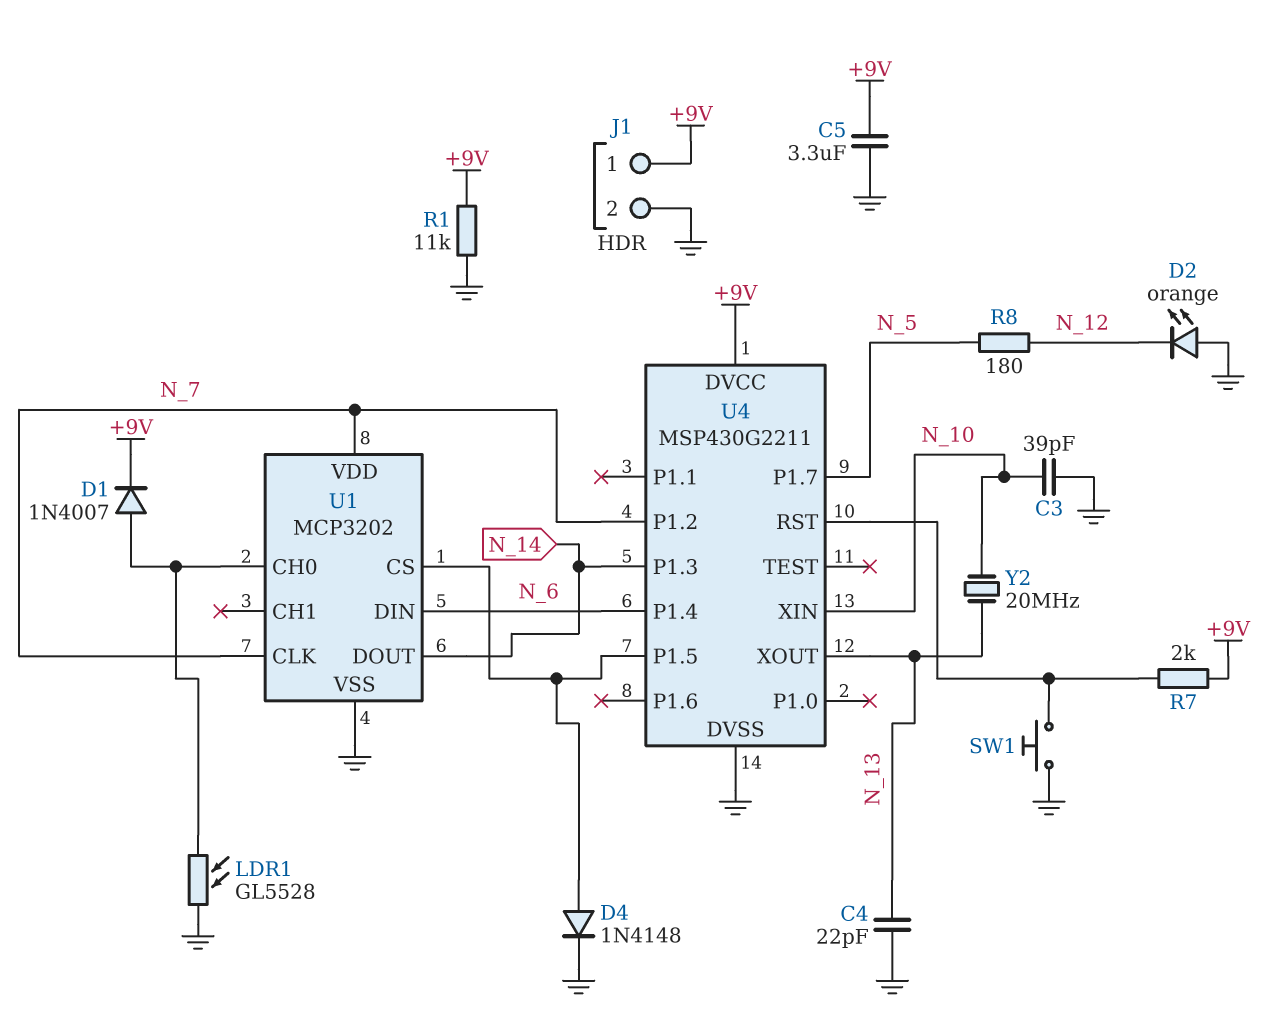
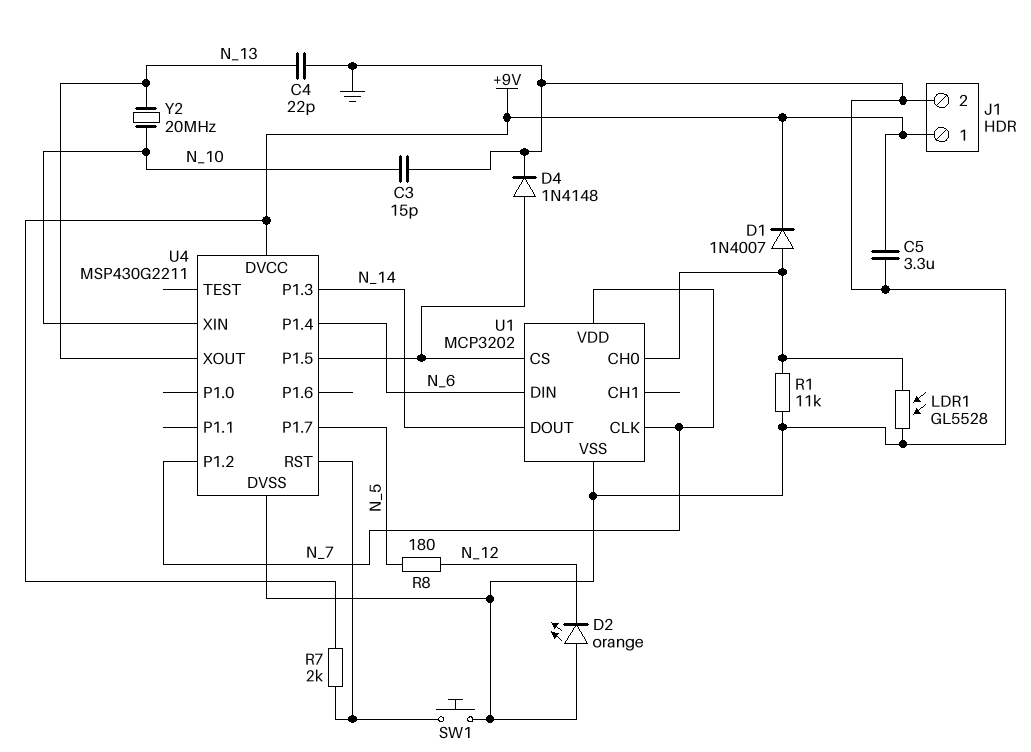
C3: 39pF (GND, N_10) -> 15pF (GND, N_10)
R1: 11k (+9V, GND) -> 11k (GND, U1/CH0)

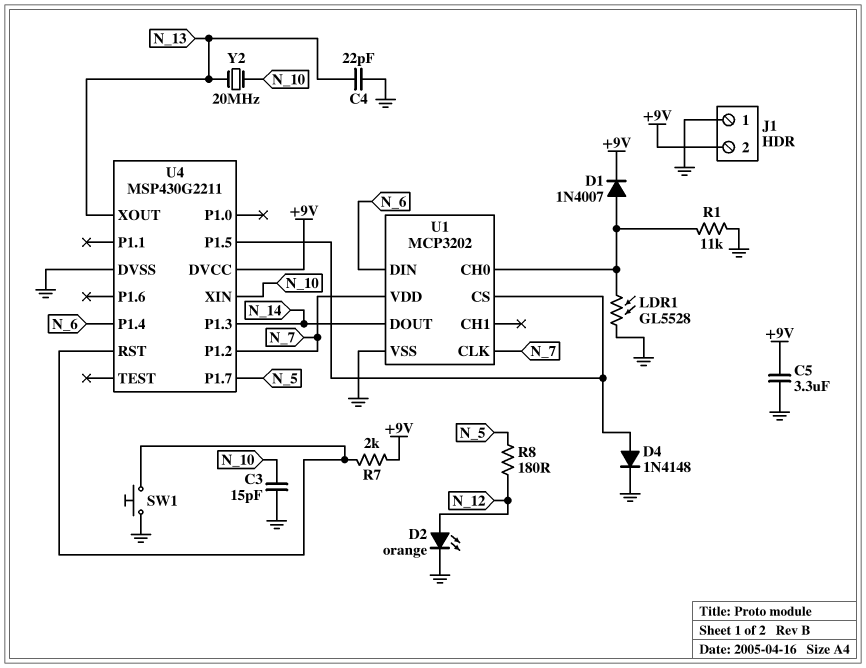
D2: LED orange (A GND, K N_12) -> LED orange (A N_12, K GND)
J1 pin 1: +9V -> GND
J1 pin 2: GND -> +9V

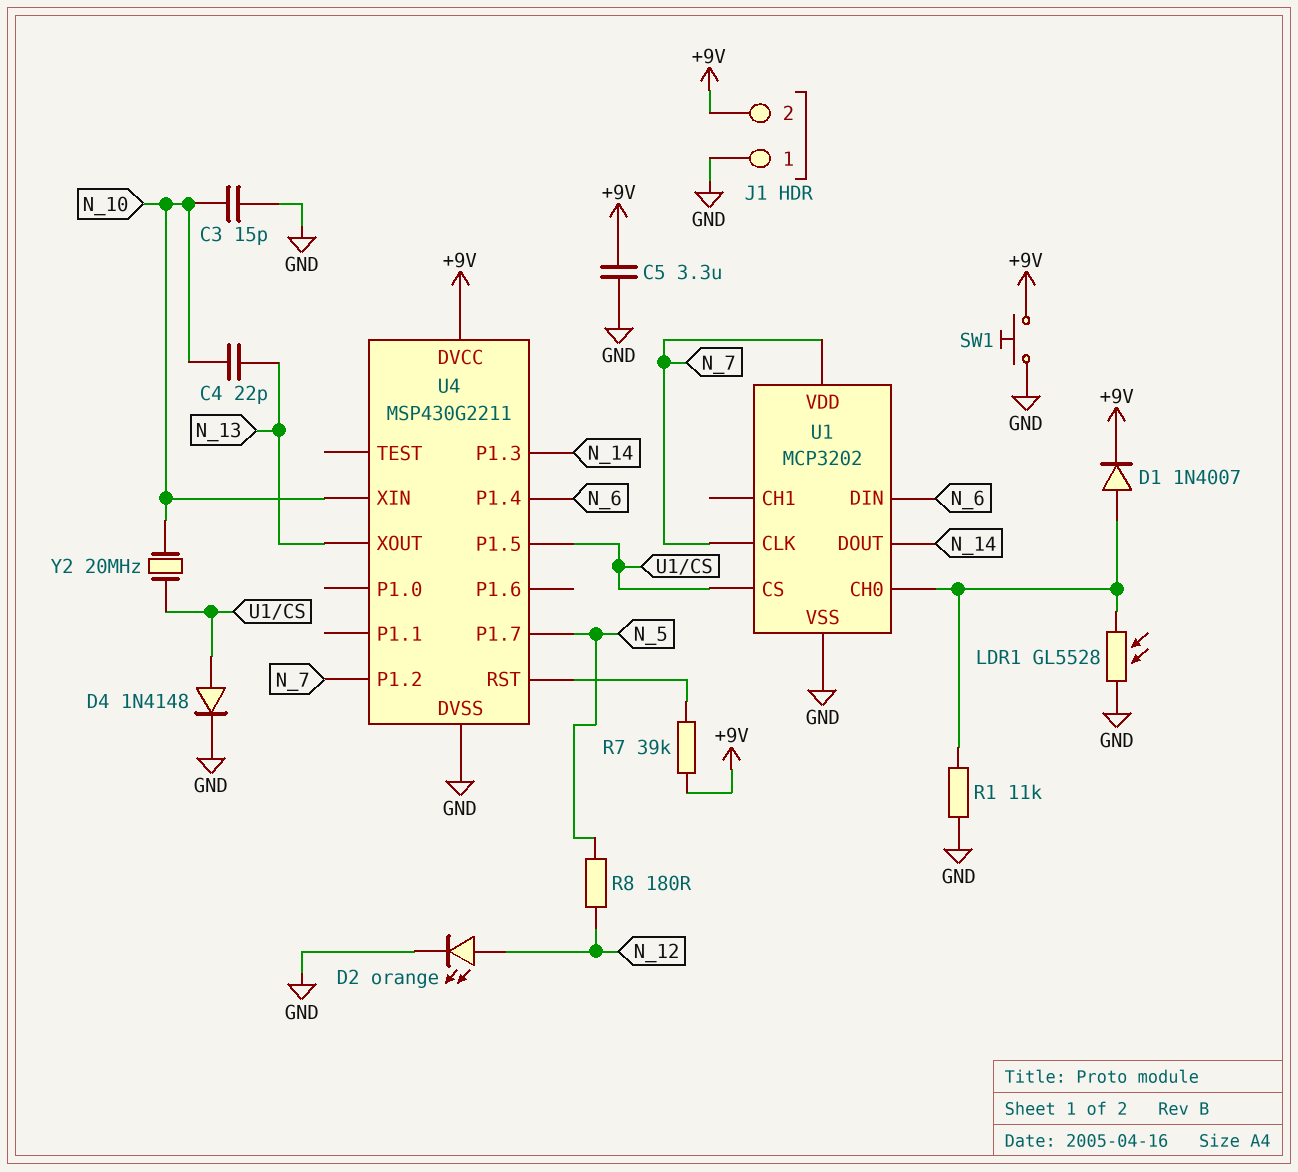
C4: 22pF (GND, N_13) -> 22pF (N_10, N_13)
R7: 2k (+9V, U4/RST) -> 39k (+9V, U4/RST)
SW1: button (GND, U4/RST) -> button (+9V, GND)
Y2: 20MHz (N_10, N_13) -> 20MHz (N_10, U1/CS)

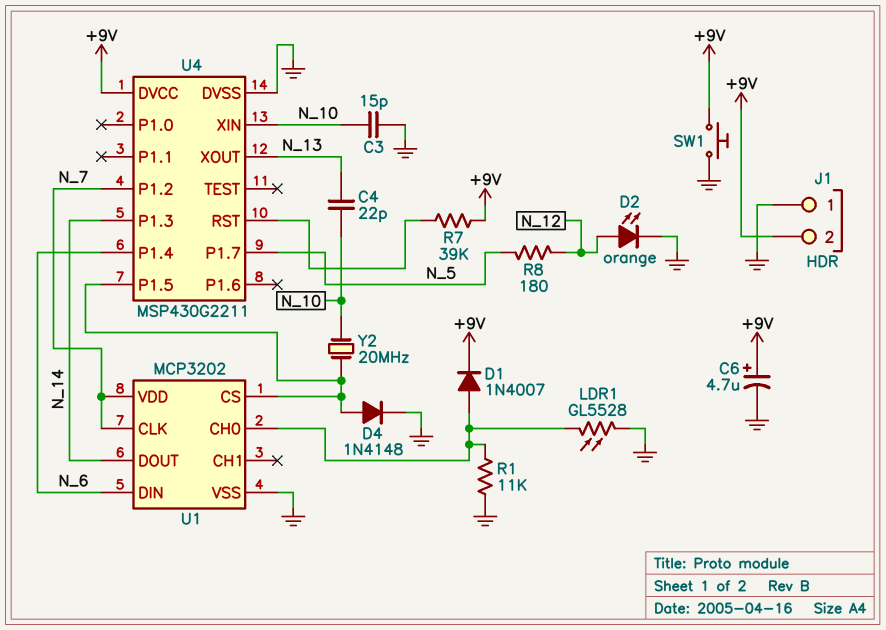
C5: 3.3uF (+9V, GND) -> none
C6: none -> 4.7uF (plus +9V, minus GND)

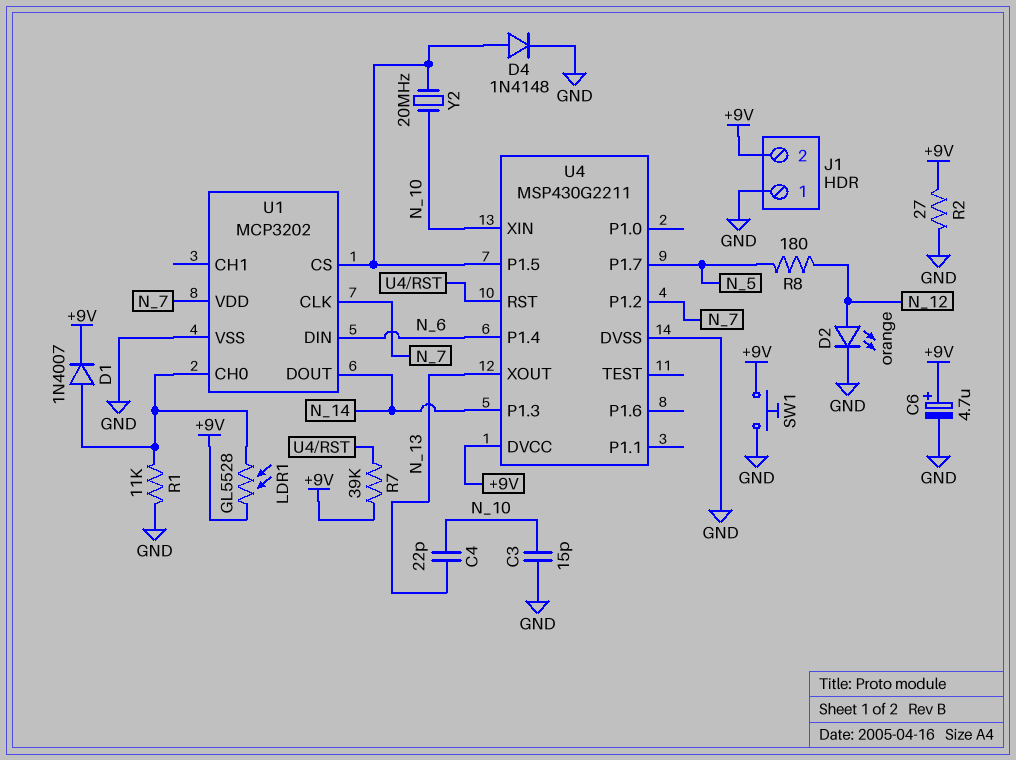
LDR1: GL5528 (GND, U1/CH0) -> GL5528 (+9V, U1/CH0)
R2: none -> 27 (+9V, GND)

